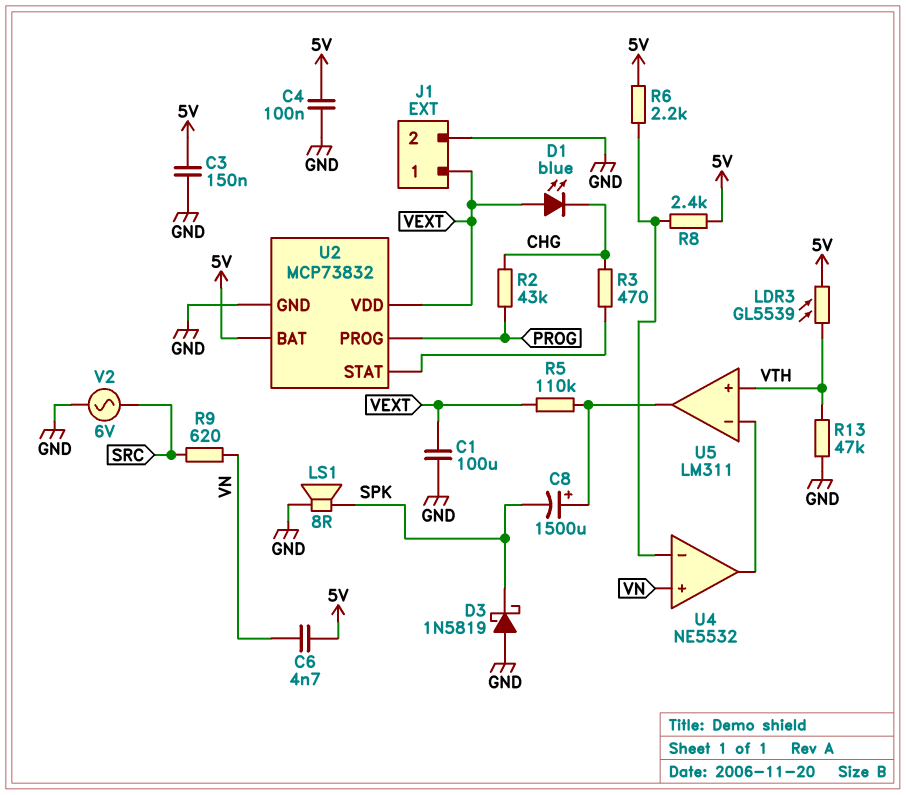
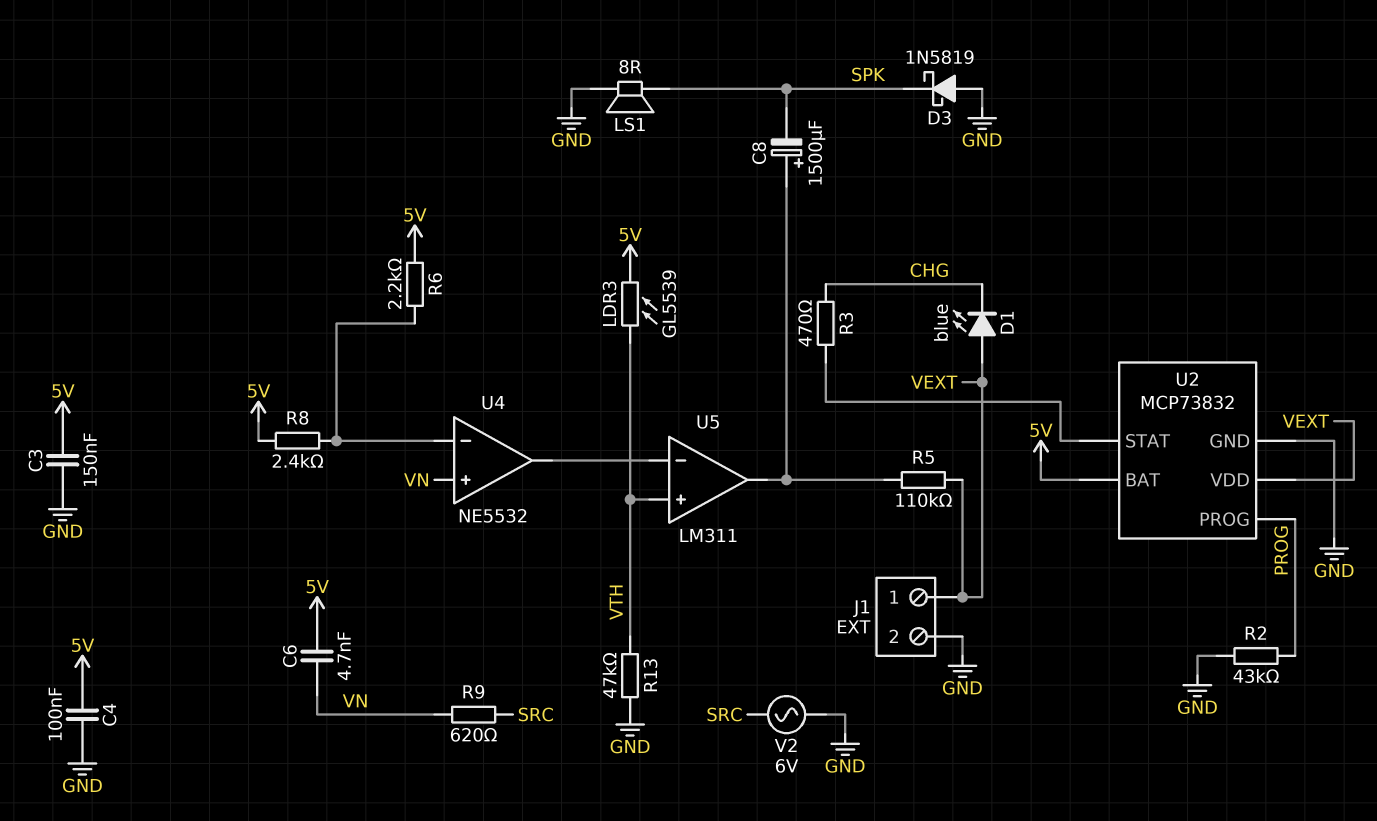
C1: 100uF (GND, VEXT) -> none
R2: 43k (CHG, PROG) -> 43k (GND, PROG)

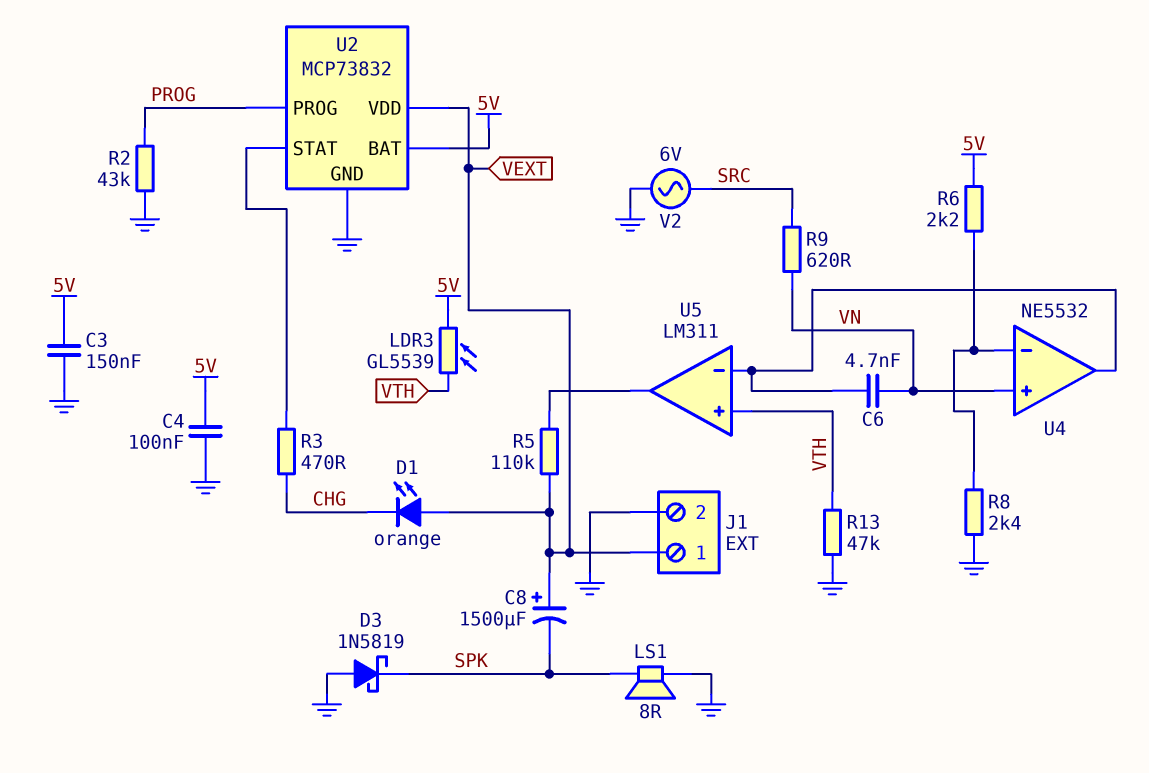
C6: 4.7nF (5V, VN) -> 4.7nF (U4/out, VN)
C8: 1500uF (plus U5/out, minus SPK) -> 1500uF (plus VEXT, minus SPK)
D1: LED blue (A VEXT, K CHG) -> LED orange (A VEXT, K CHG)
R8: 2.4k (5V, U4/in-) -> 2.4k (GND, U4/in-)

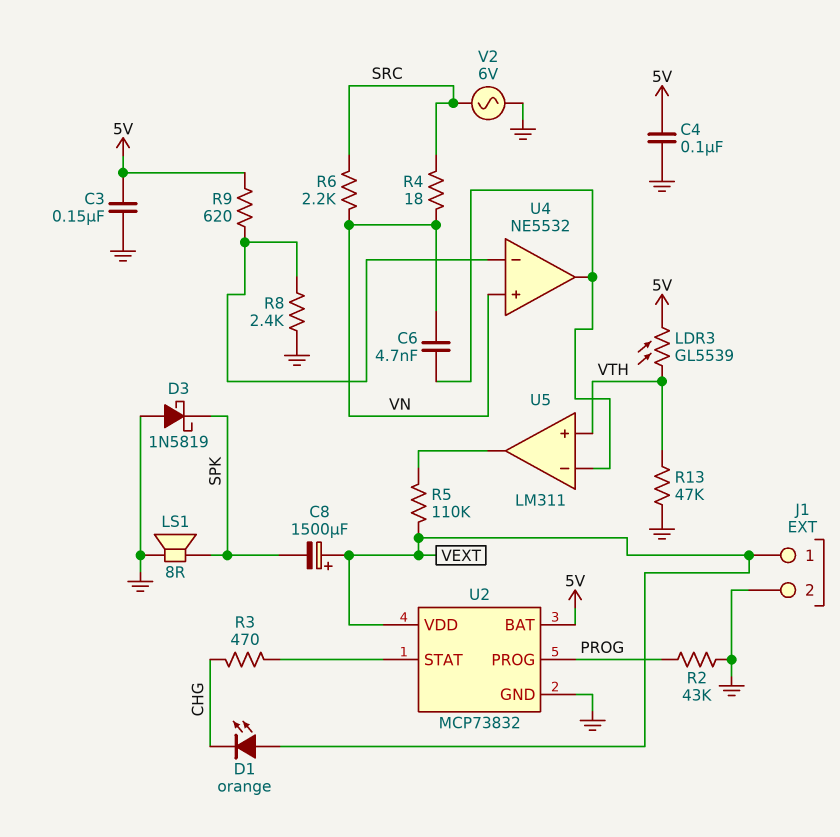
R4: none -> 18 (SRC, VN)
R6: 2.2k (5V, U4/in-) -> 2.2k (SRC, VN)
R9: 620 (SRC, VN) -> 620 (5V, U4/in-)

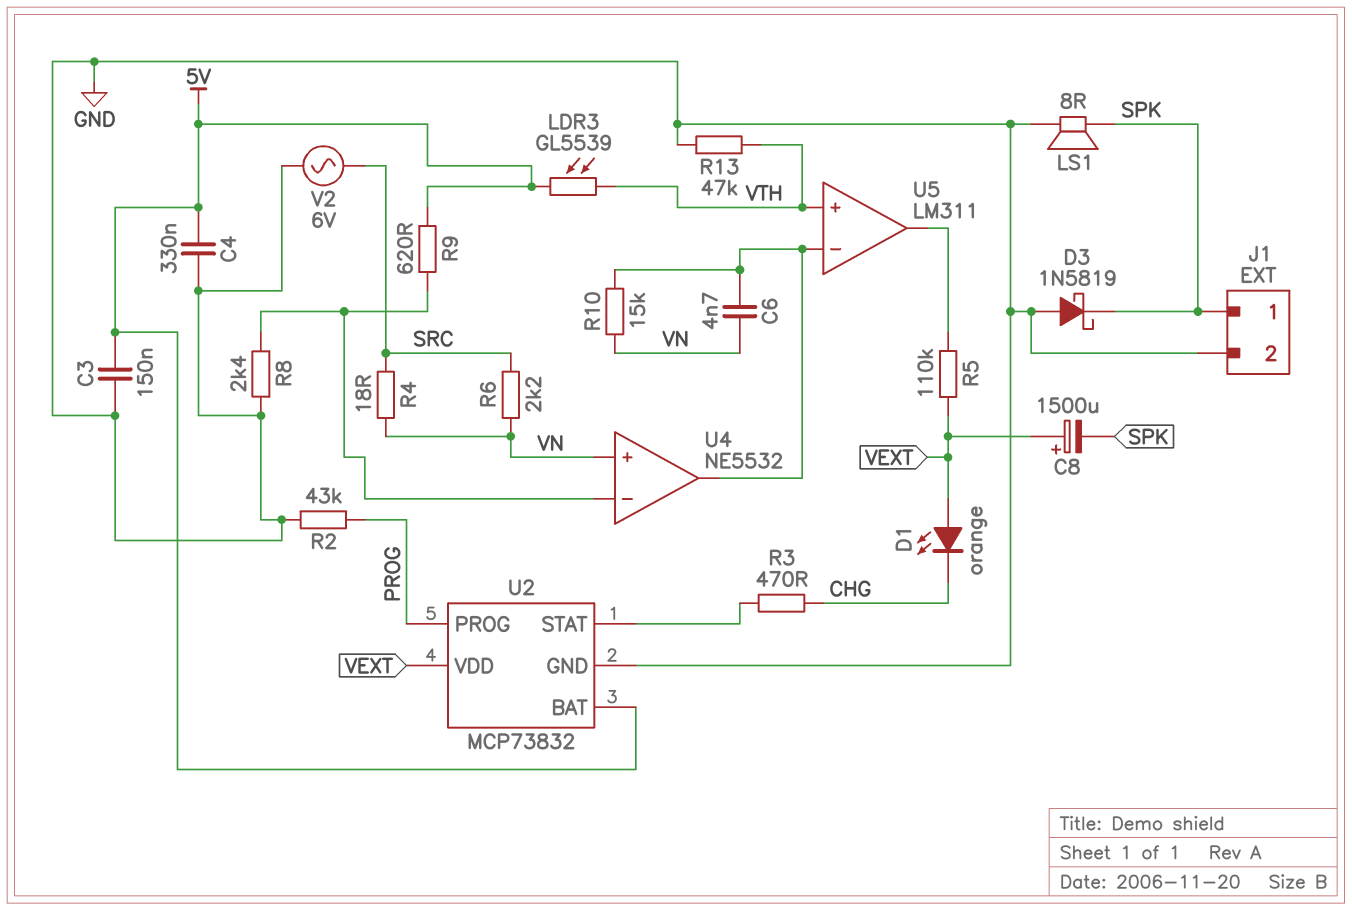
C4: 100nF (5V, GND) -> 330nF (5V, GND)
J1 pin 1: VEXT -> SPK
R10: none -> 15k (U4/out, VN)

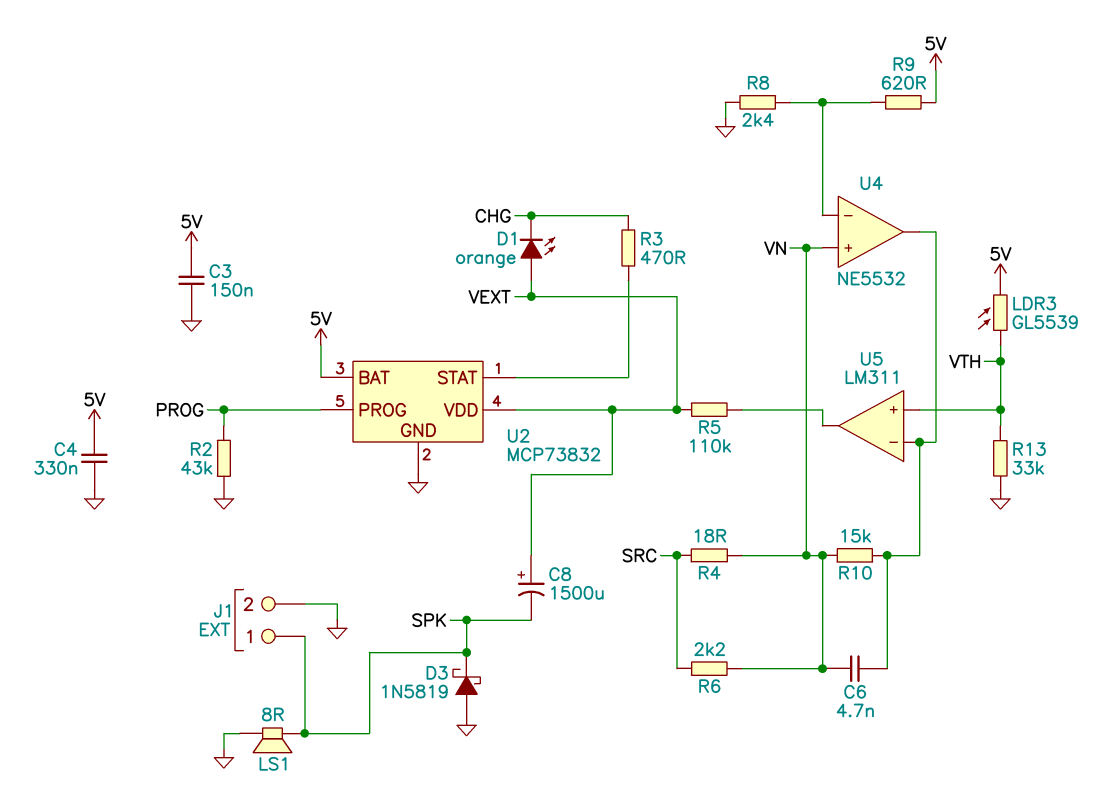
R13: 47k (GND, VTH) -> 33k (GND, VTH)
V2: AC 6V (GND, SRC) -> none

